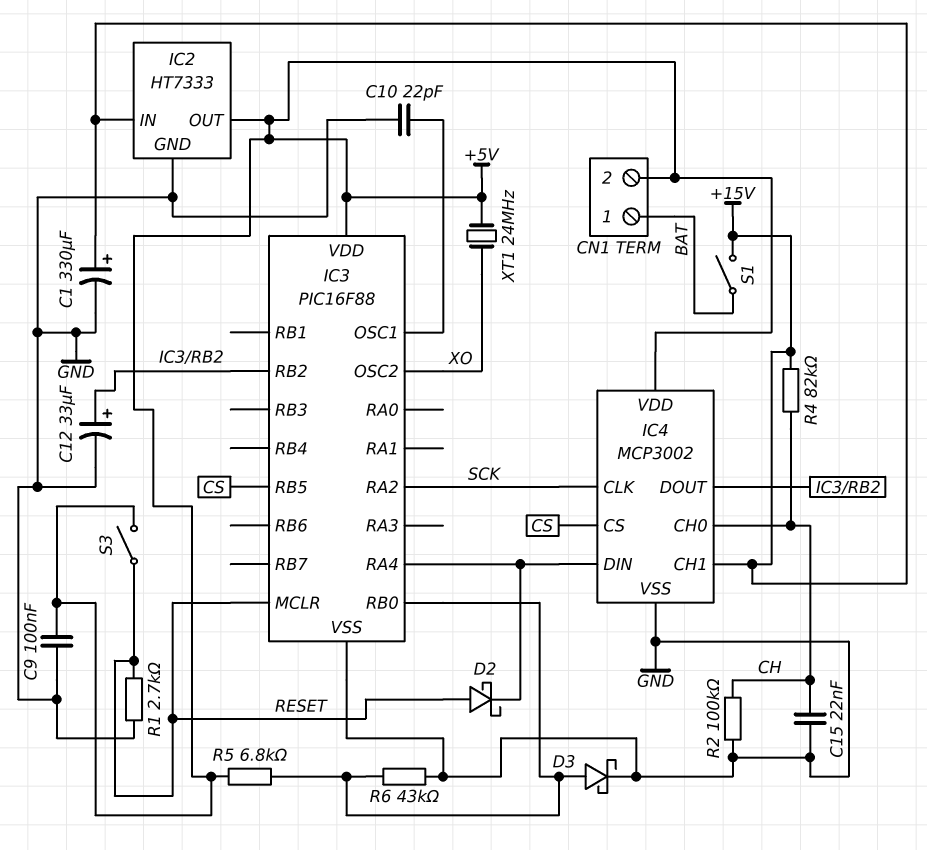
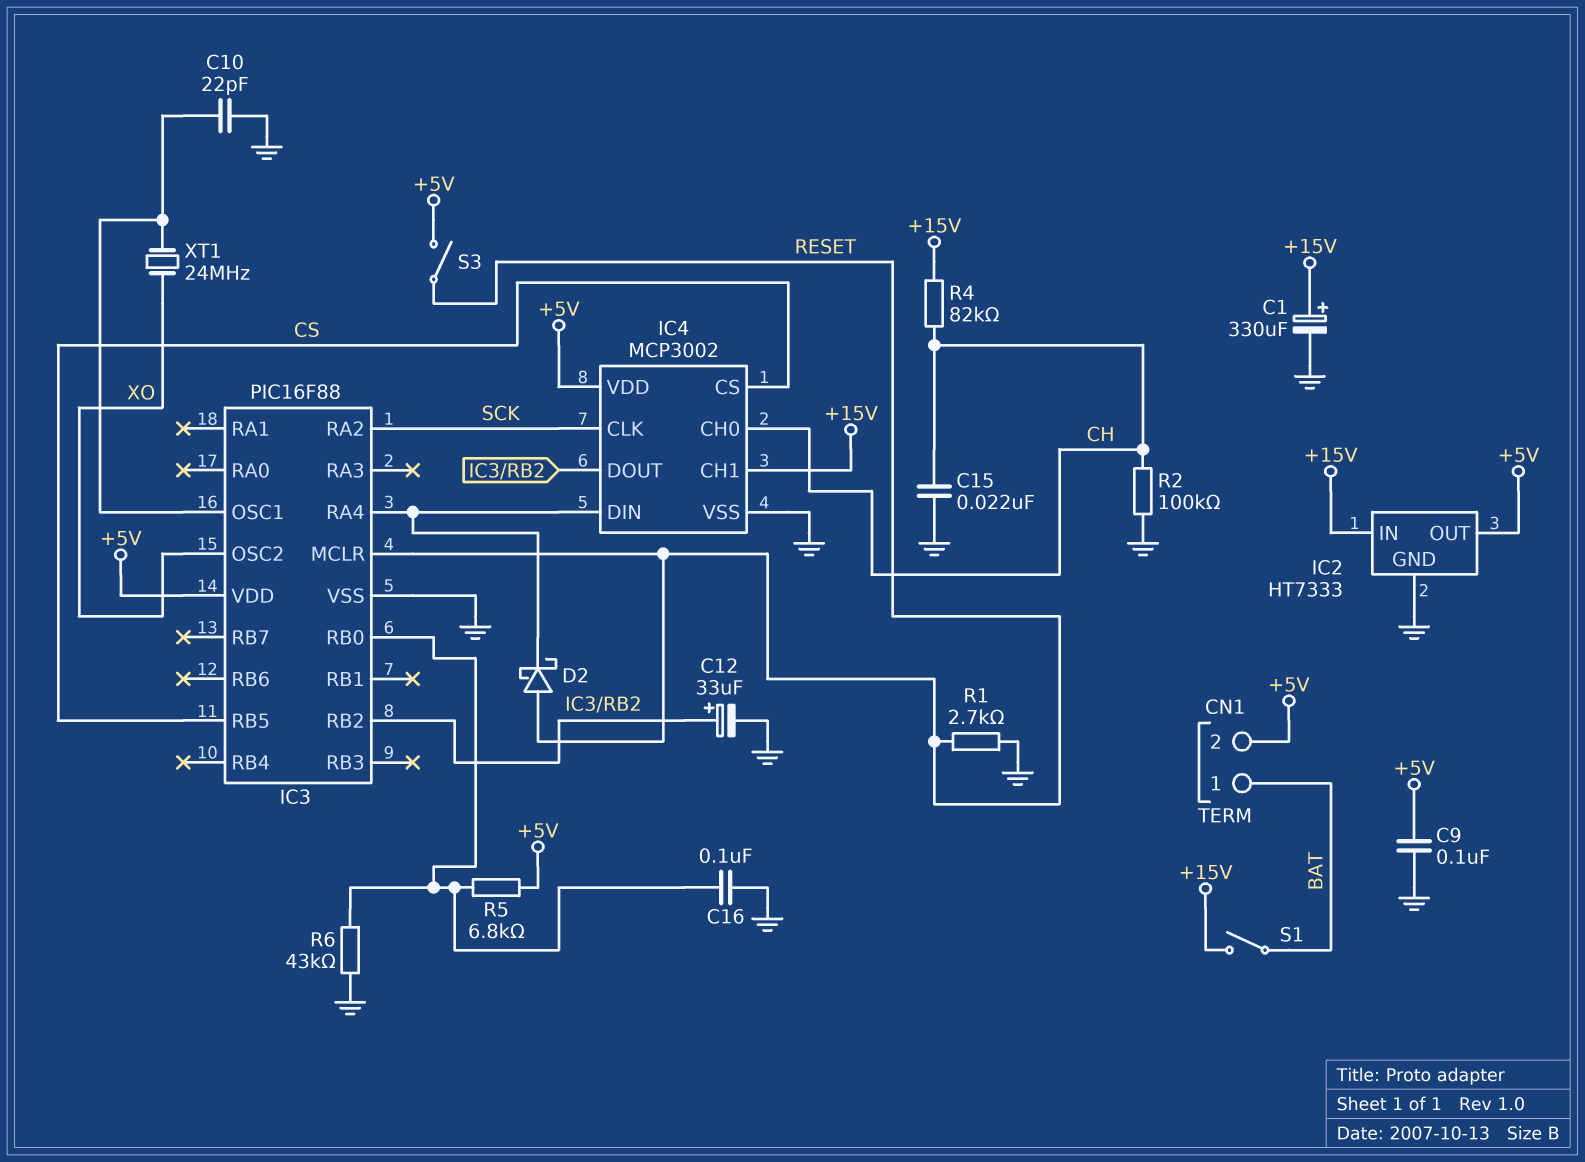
C16: none -> 100nF (GND, IC3/RB0)
D3: schottky (A IC3/RB0, K GND) -> none
XT1: 24MHz (+5V, XO) -> 24MHz (IC3/OSC1, XO)

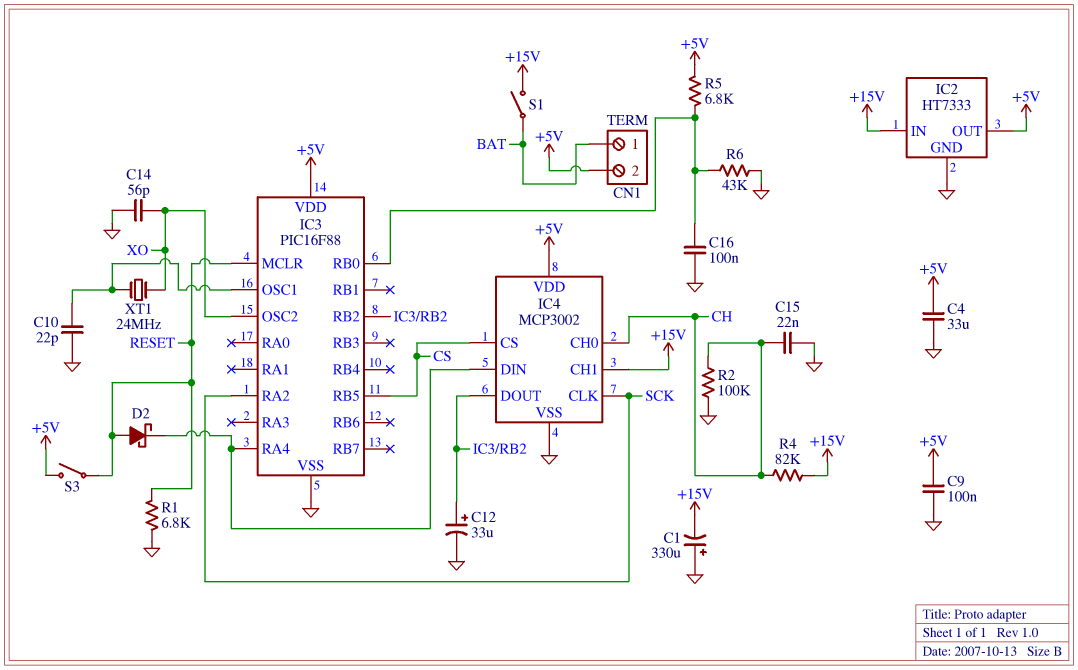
C1: 330uF (plus +15V, minus GND) -> 330uF (plus GND, minus +15V)
C4: none -> 33uF (+5V, GND)
C14: none -> 56pF (GND, XO)
R1: 2.7k (GND, RESET) -> 6.8k (GND, RESET)

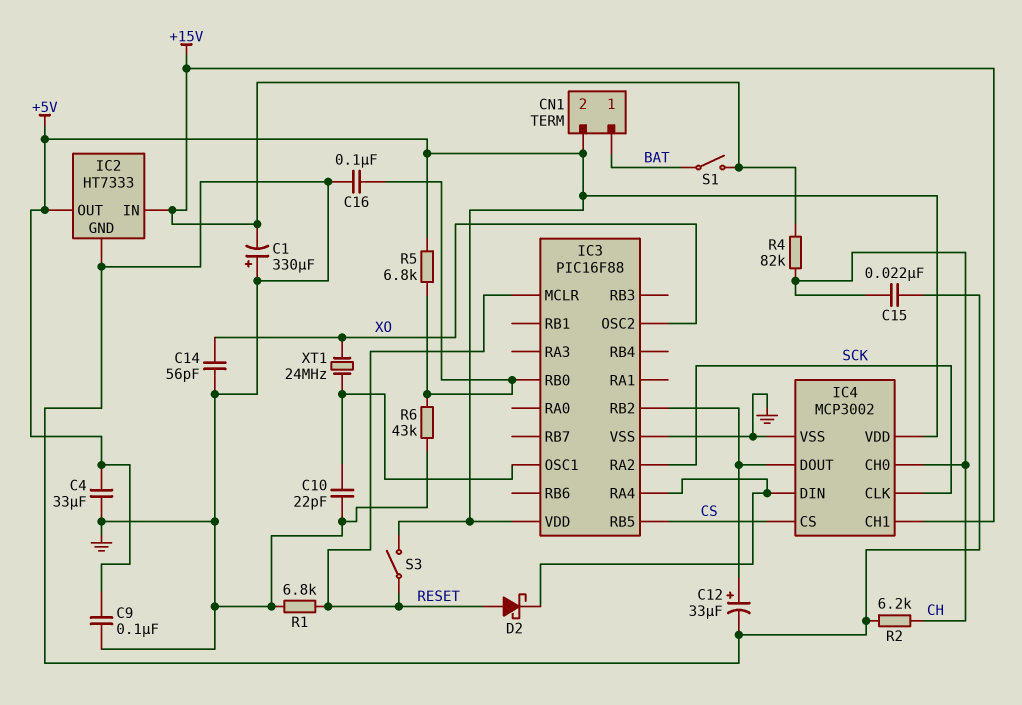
R2: 100k (CH, GND) -> 6.2k (CH, GND)

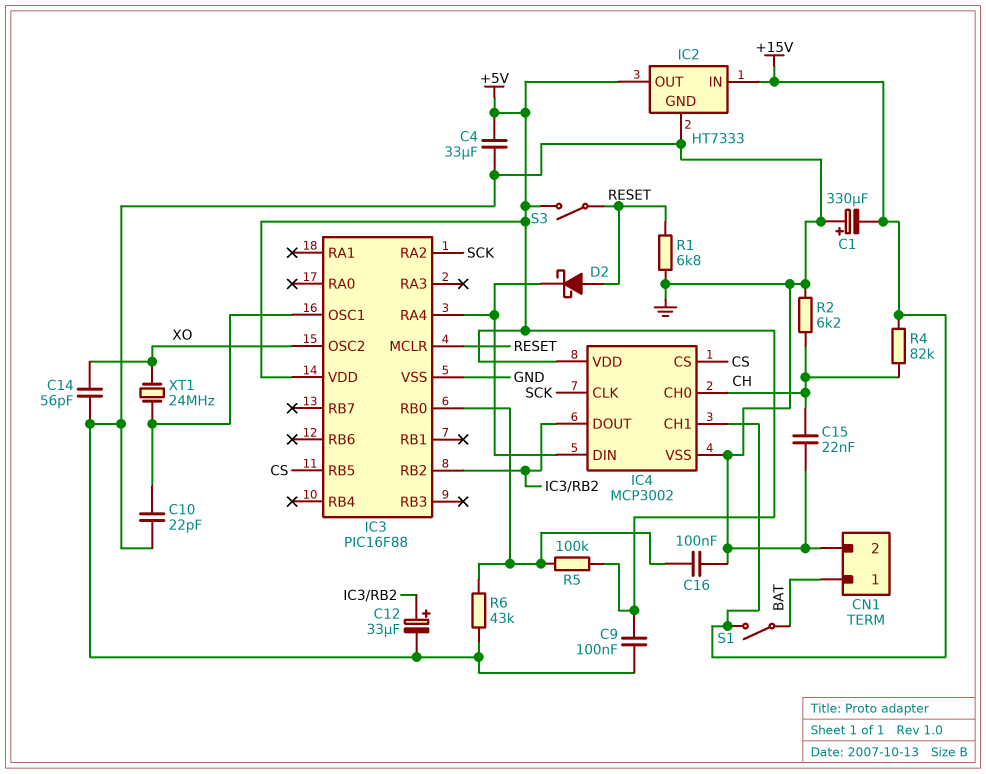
CN1 pin 2: +5V -> GND
R5: 6.8k (+5V, IC3/RB0) -> 100k (+5V, IC3/RB0)

